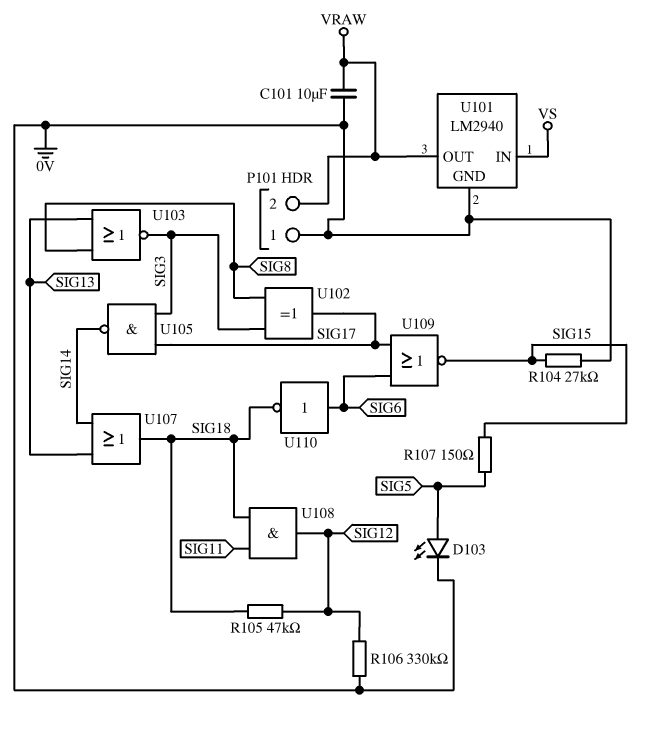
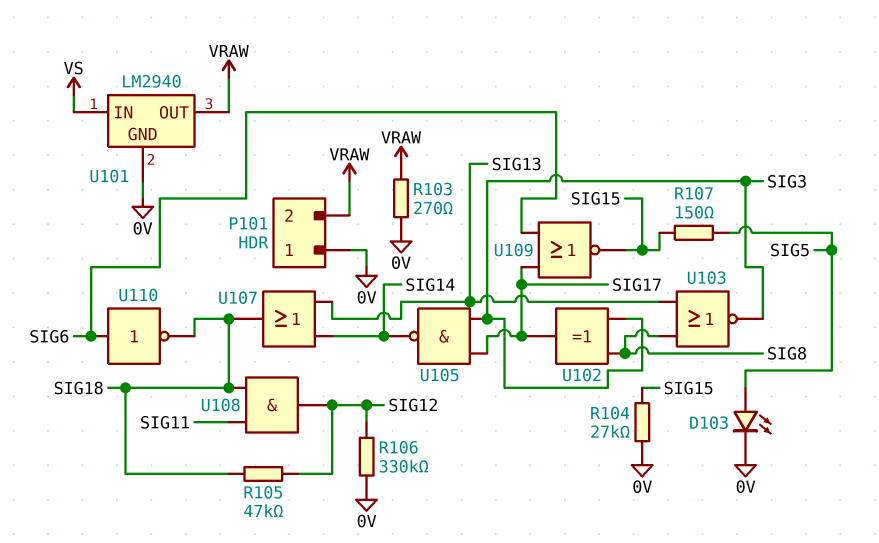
C101: 10uF (0V, VRAW) -> none
R103: none -> 270 (0V, VRAW)

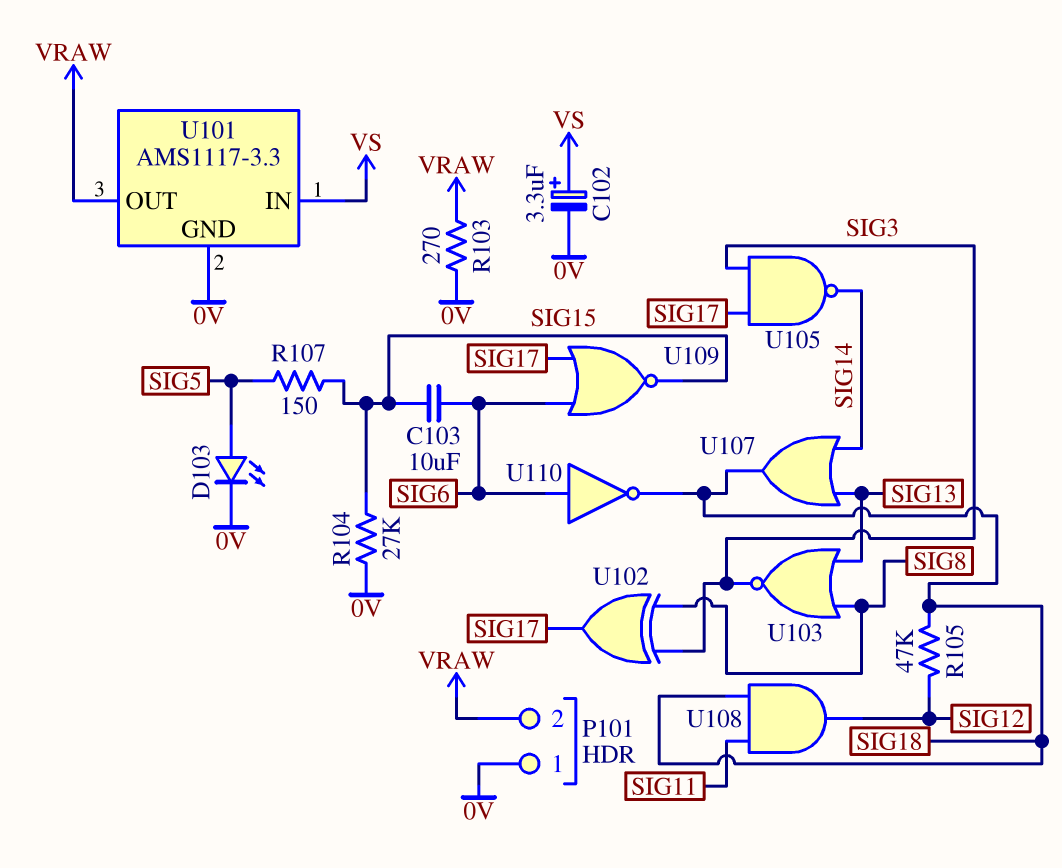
C102: none -> 3.3uF (plus VS, minus 0V)
C103: none -> 10uF (SIG6, SIG15)
R106: 330k (0V, SIG12) -> none
U101: LM2940 -> AMS1117-3.3

